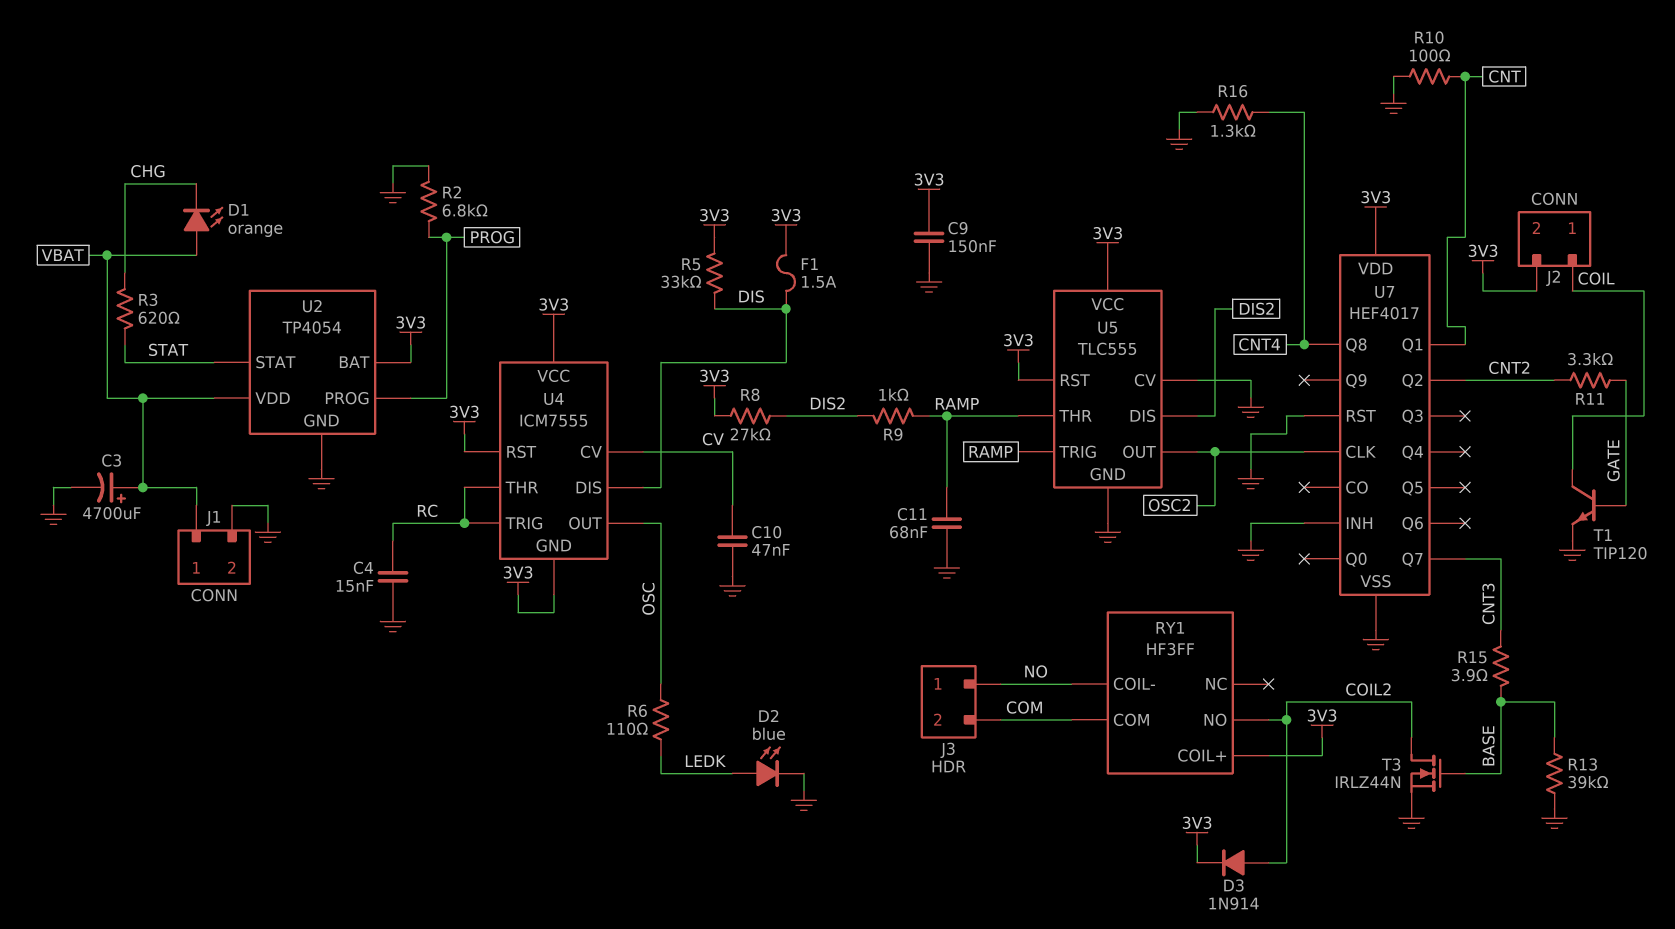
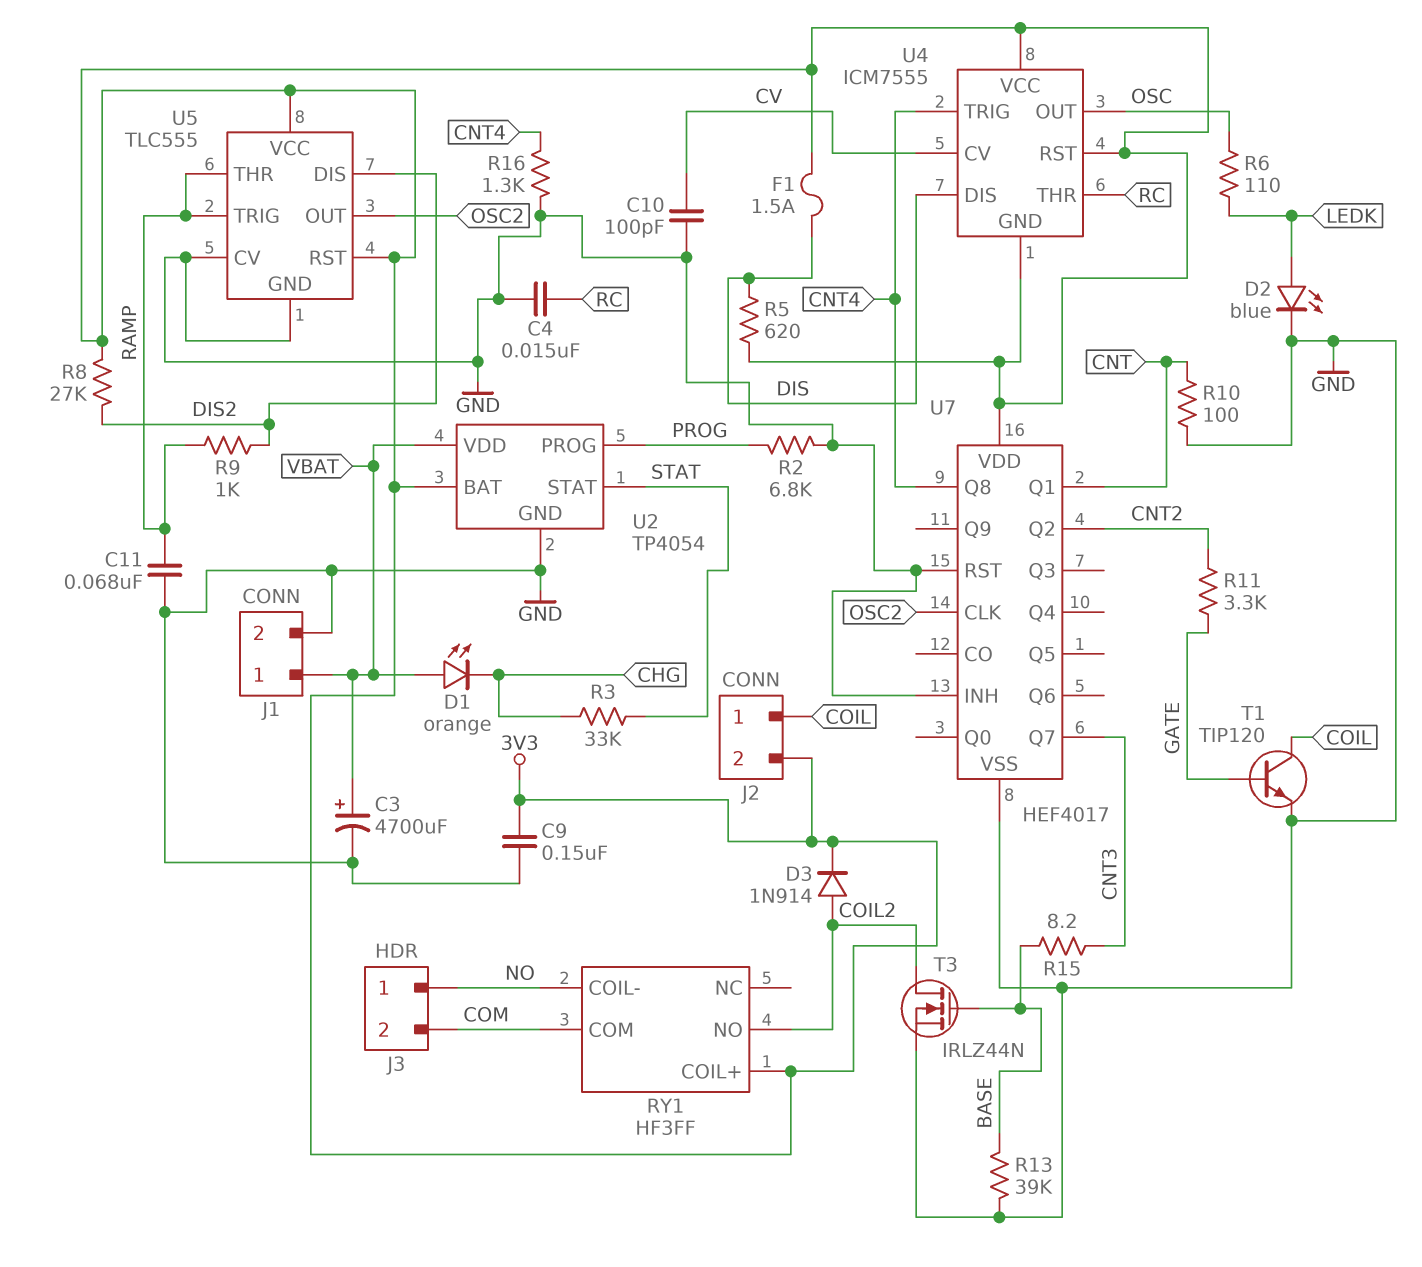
C10: 47nF (CV, GND) -> 100pF (CV, GND)
R3: 620 (CHG, STAT) -> 33k (CHG, STAT)
R5: 33k (3V3, DIS) -> 620 (3V3, DIS)
R15: 3.9 (BASE, CNT3) -> 8.2 (BASE, CNT3)
U4 pin TRIG: RC -> CNT4

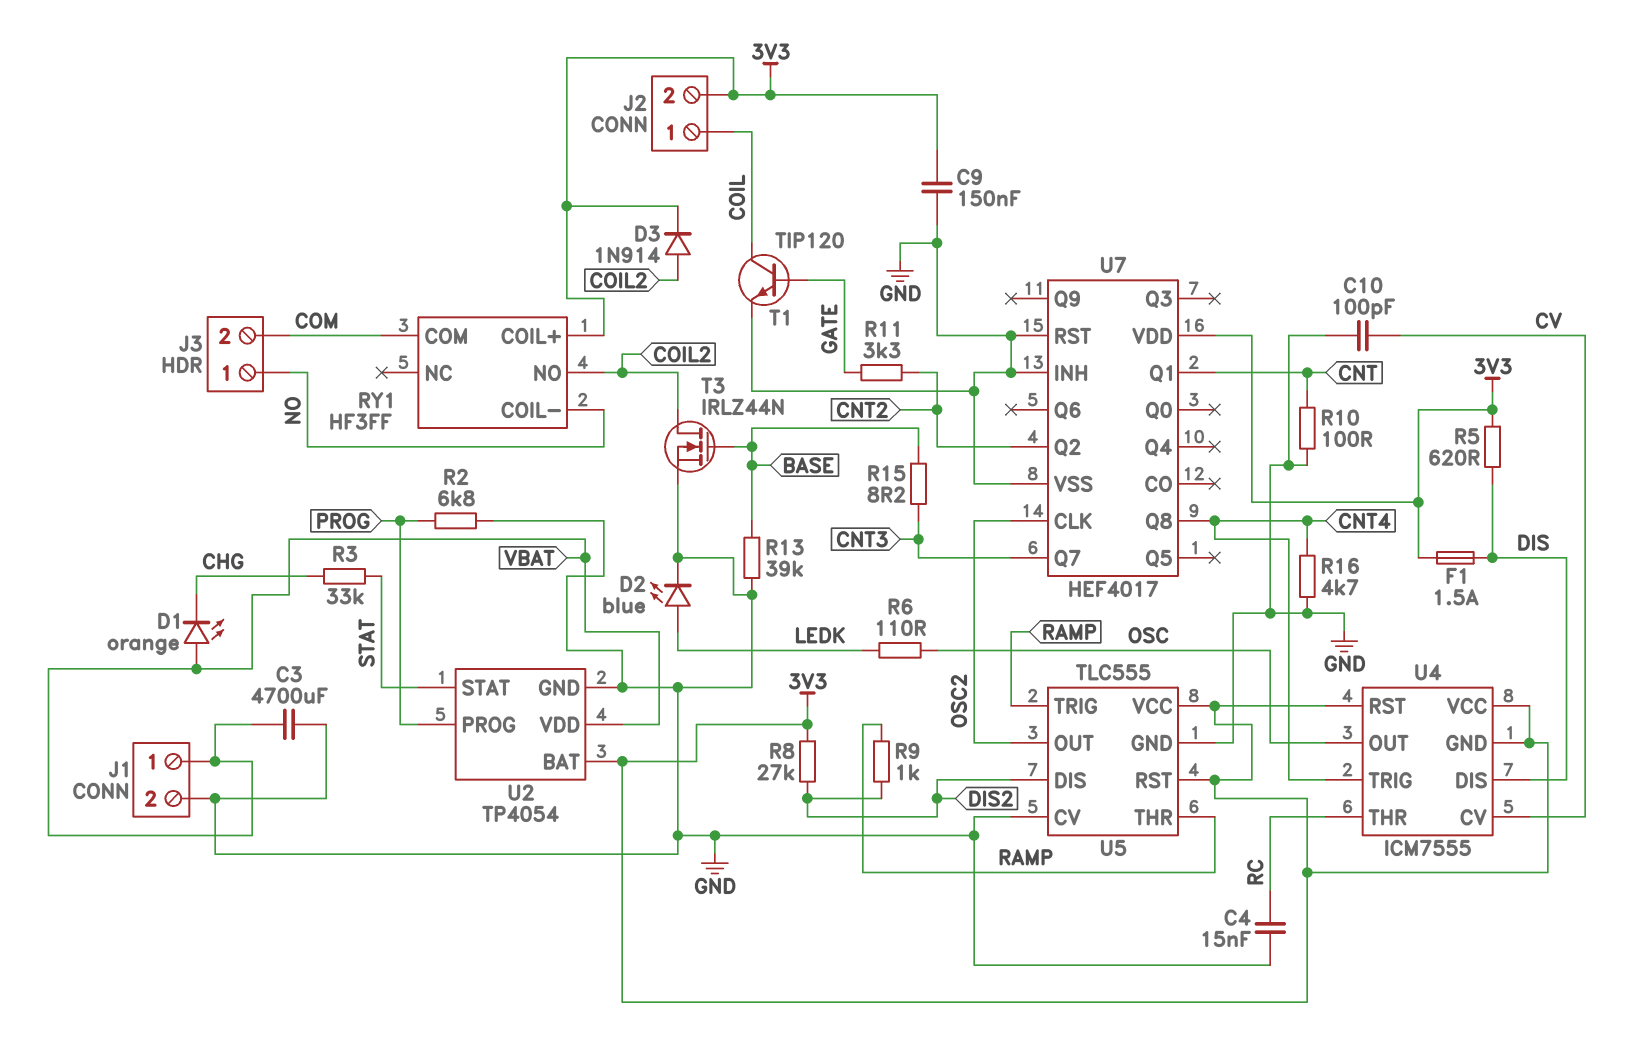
C3: 4700uF (plus VBAT, minus GND) -> 4700uF (GND, VBAT)
C11: 68nF (GND, RAMP) -> none
R16: 1.3k (CNT4, GND) -> 4.7k (CNT4, GND)

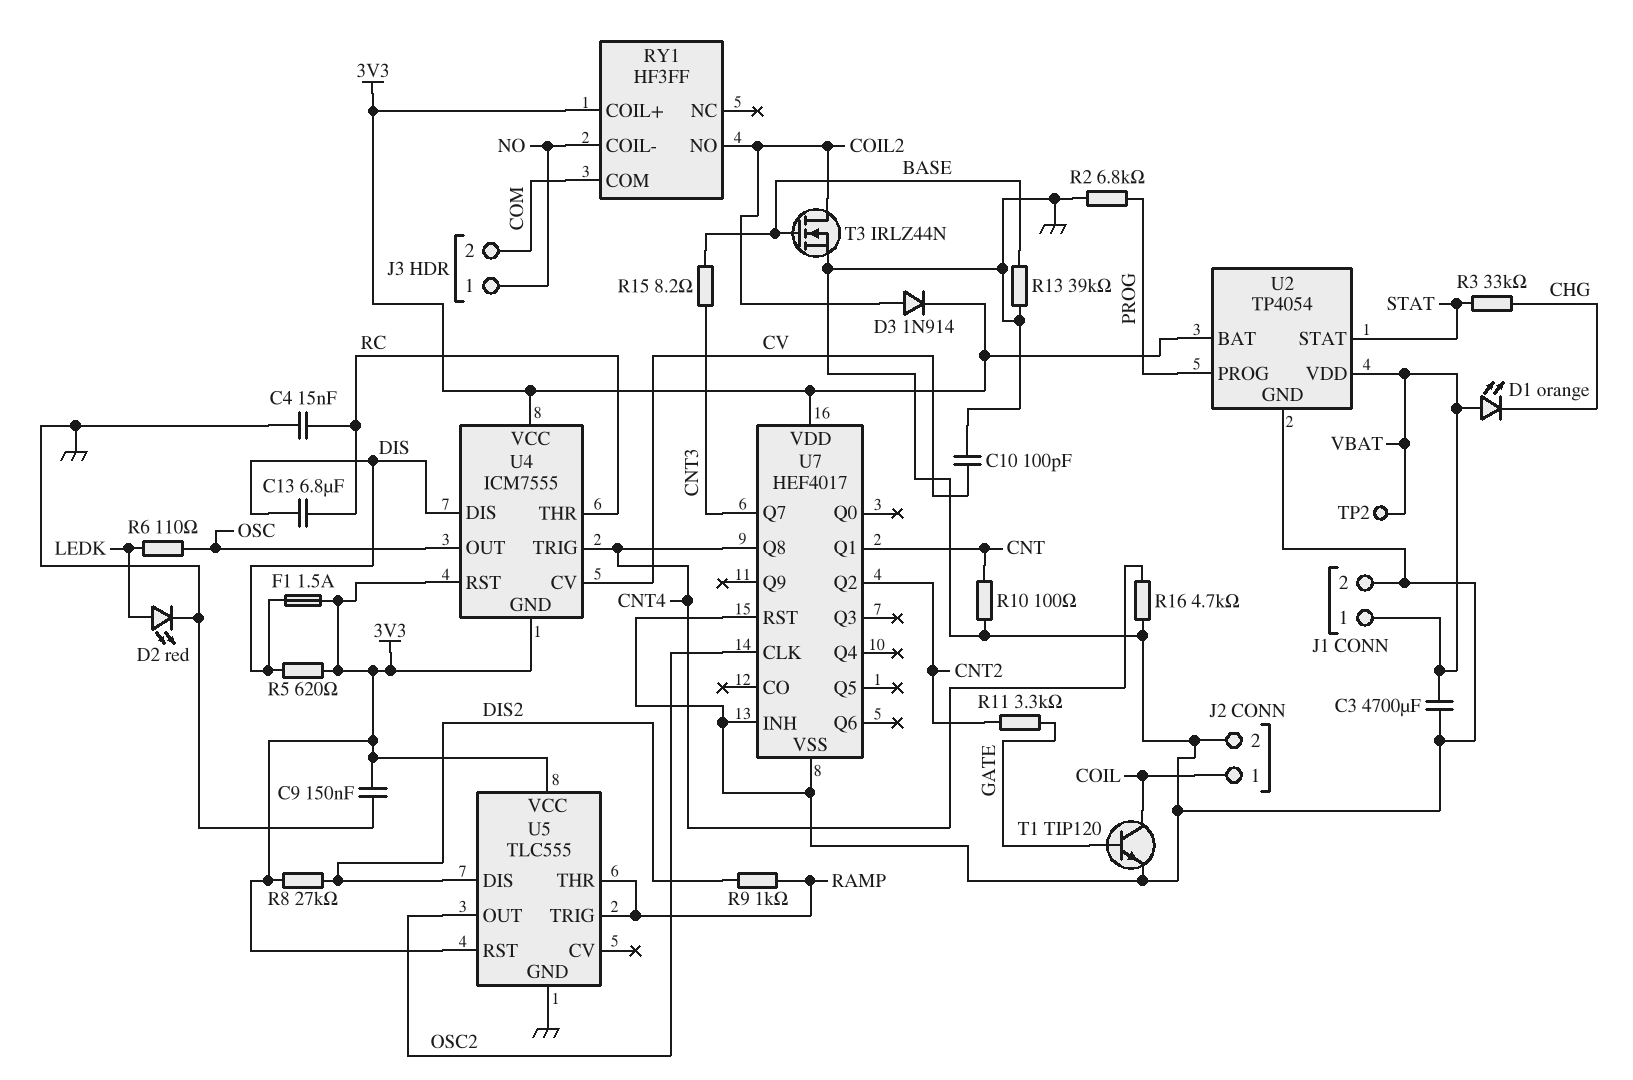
C13: none -> 6.8uF (DIS, RC)
D2: LED blue (A LEDK, K GND) -> LED red (A LEDK, K GND)
J2 pin 2: 3V3 -> GND
TP2: none -> test point (VBAT)
U5 pin CV: GND -> none

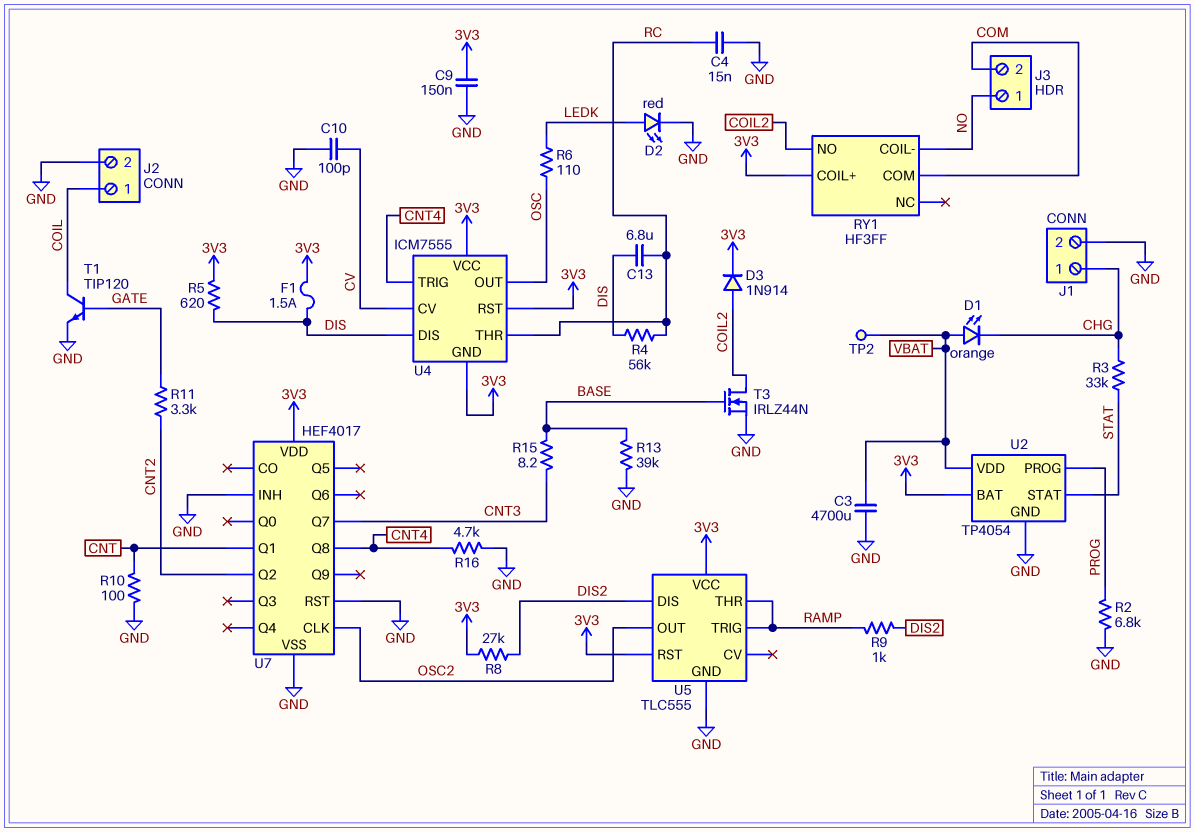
J1 pin 1: VBAT -> CHG
R4: none -> 56k (DIS, RC)

